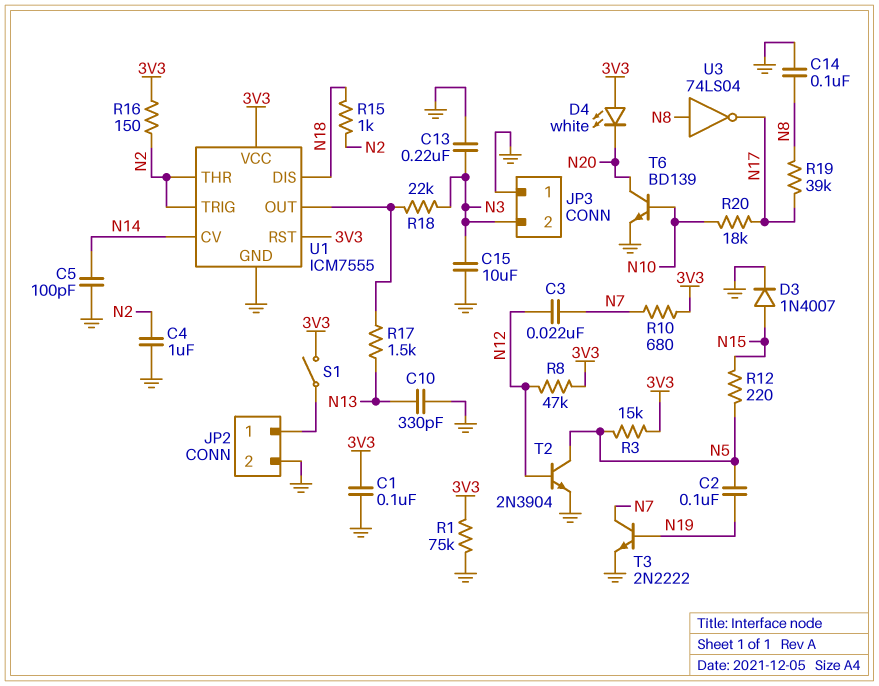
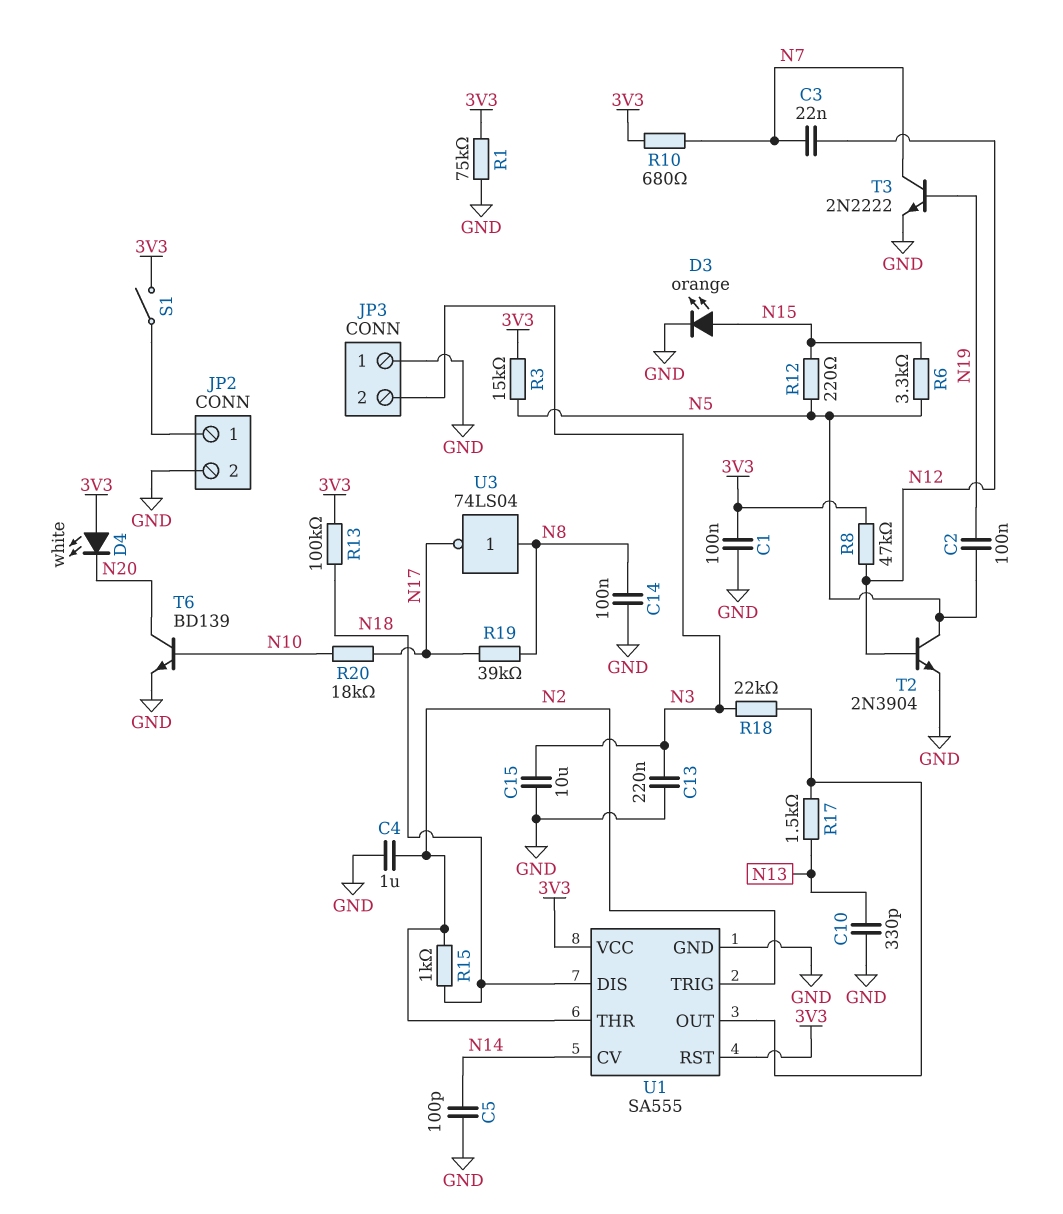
D3: diode 1N4007 (A N15, K GND) -> LED orange (A N15, K GND)
R6: none -> 3.3k (N5, N15)
R13: none -> 100k (3V3, N18)
R16: 150 (3V3, N2) -> none
U1: ICM7555 -> SA555

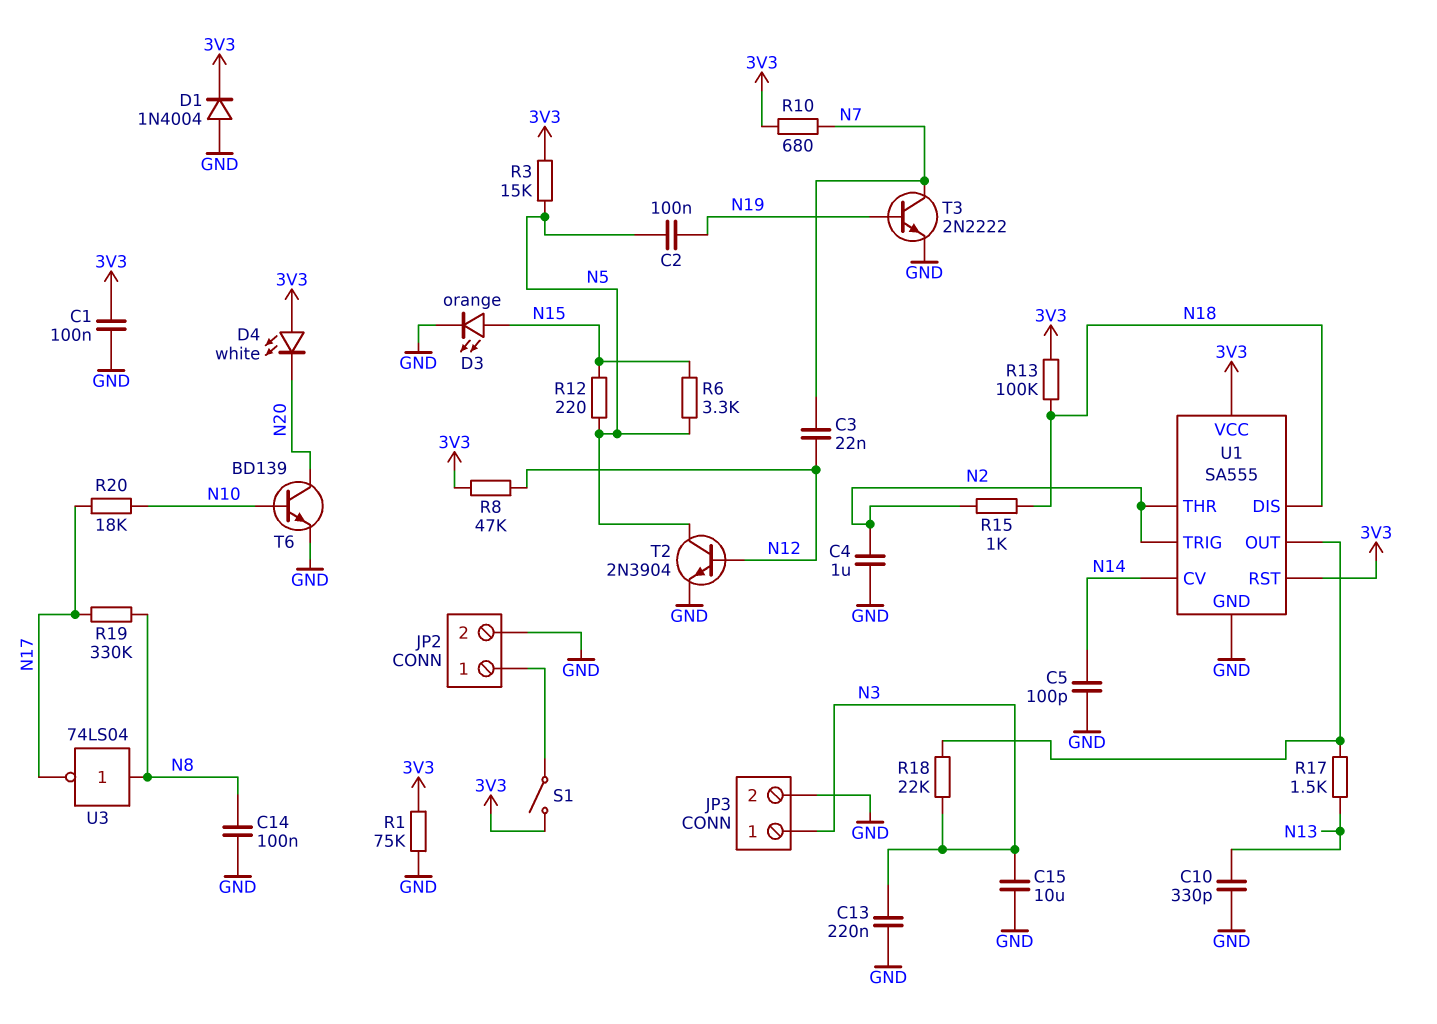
D1: none -> diode 1N4004 (A GND, K 3V3)
JP3 pin 1: GND -> N3
JP3 pin 2: N3 -> GND
R19: 39k (N8, N17) -> 330k (N8, N17)

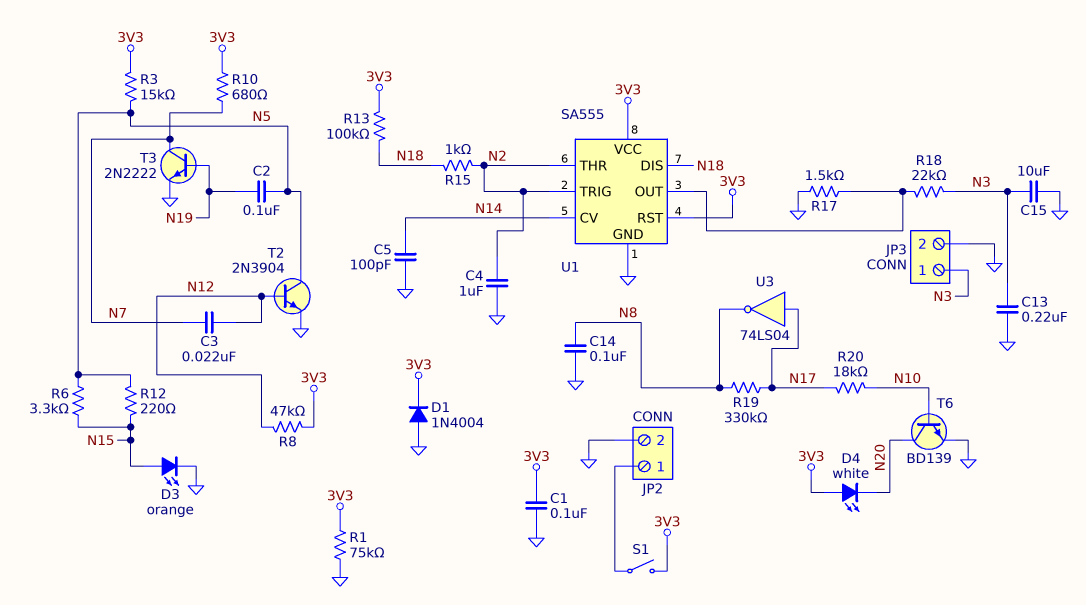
C10: 330pF (GND, N13) -> none
R17: 1.5k (N13, U1/OUT) -> 1.5k (GND, U1/OUT)
U3: NOT 74LS04 (in N8, out N17) -> NOT 74LS04 (in N17, out N8)

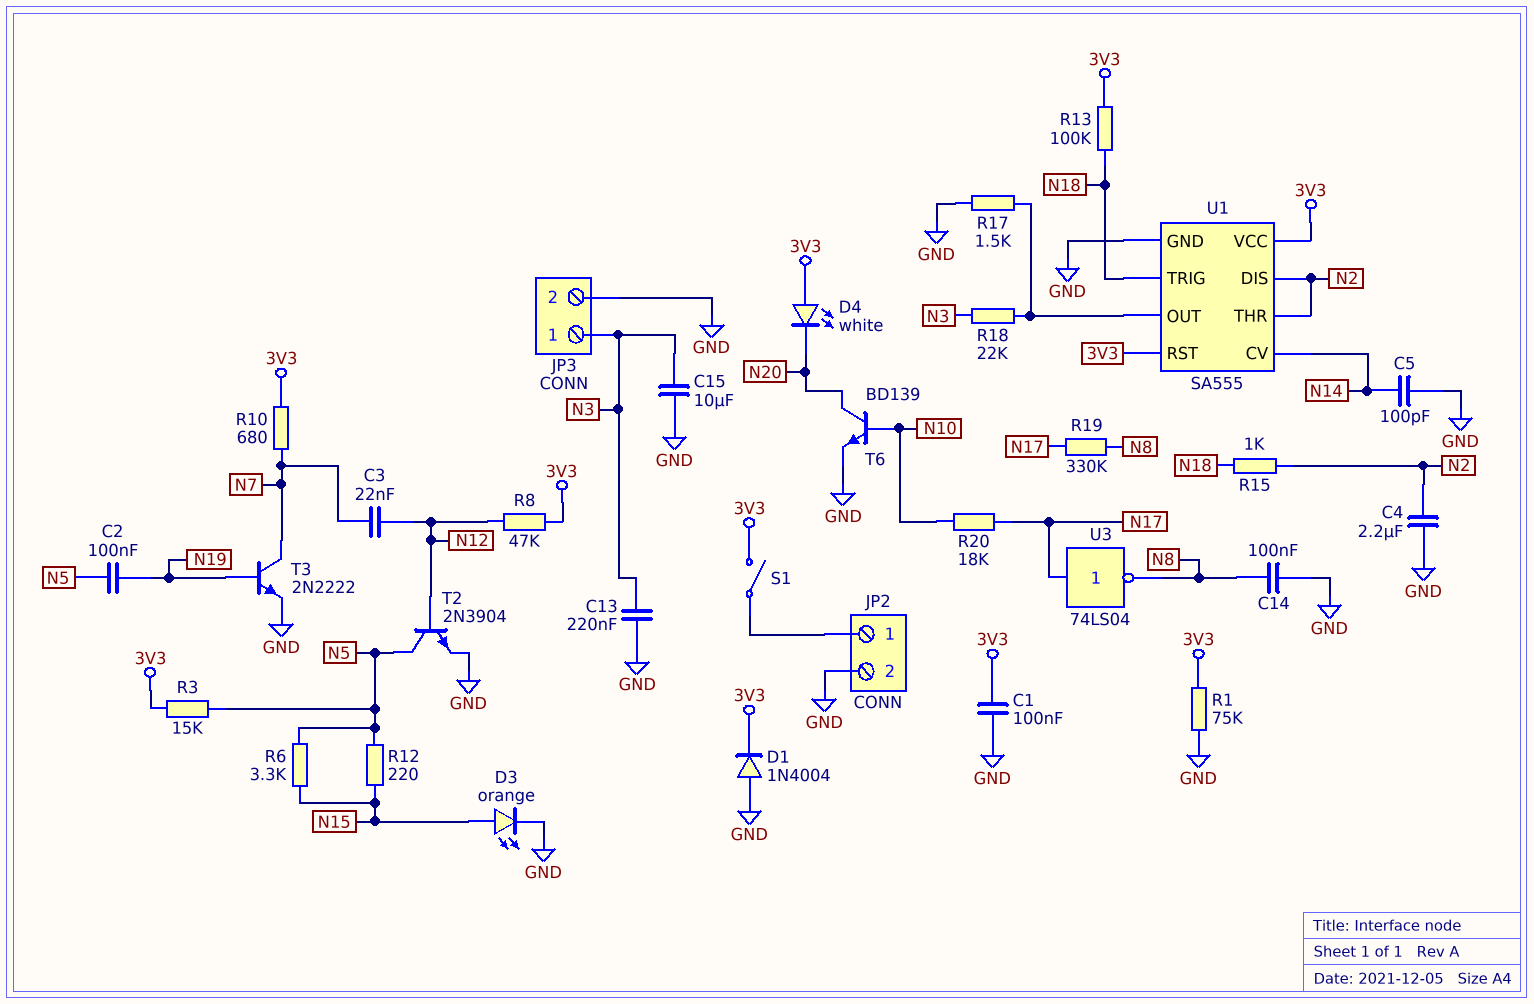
C4: 1uF (GND, N2) -> 2.2uF (GND, N2)
U1 pin DIS: N18 -> N2
U1 pin TRIG: N2 -> N18

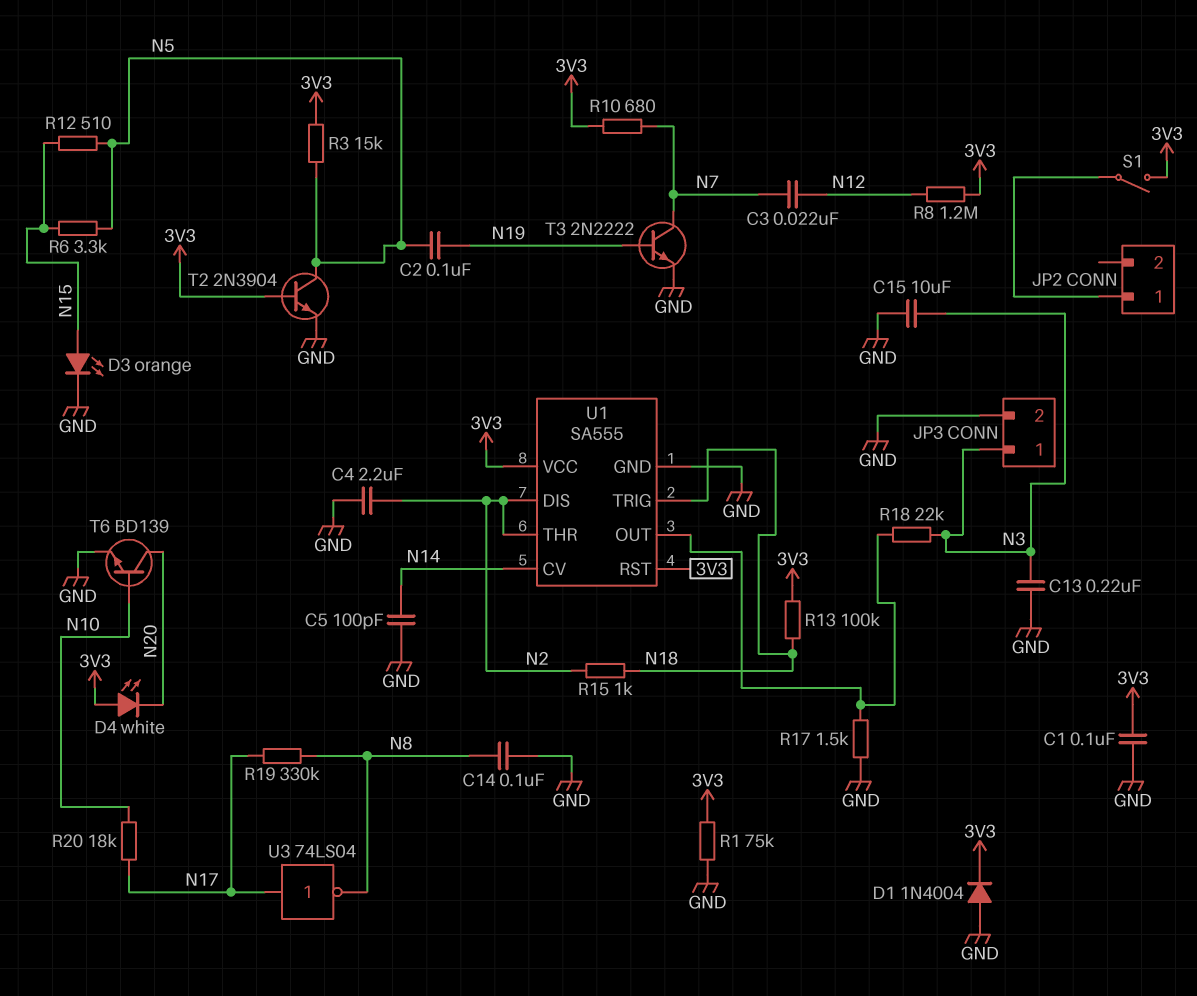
JP2 pin 2: GND -> none
R8: 47k (3V3, N12) -> 1.2M (3V3, N12)
R12: 220 (N5, N15) -> 510 (N5, N15)
T2: NPN 2N3904 (B N12, C N5, E GND) -> NPN 2N3904 (B 3V3, C N5, E GND)

